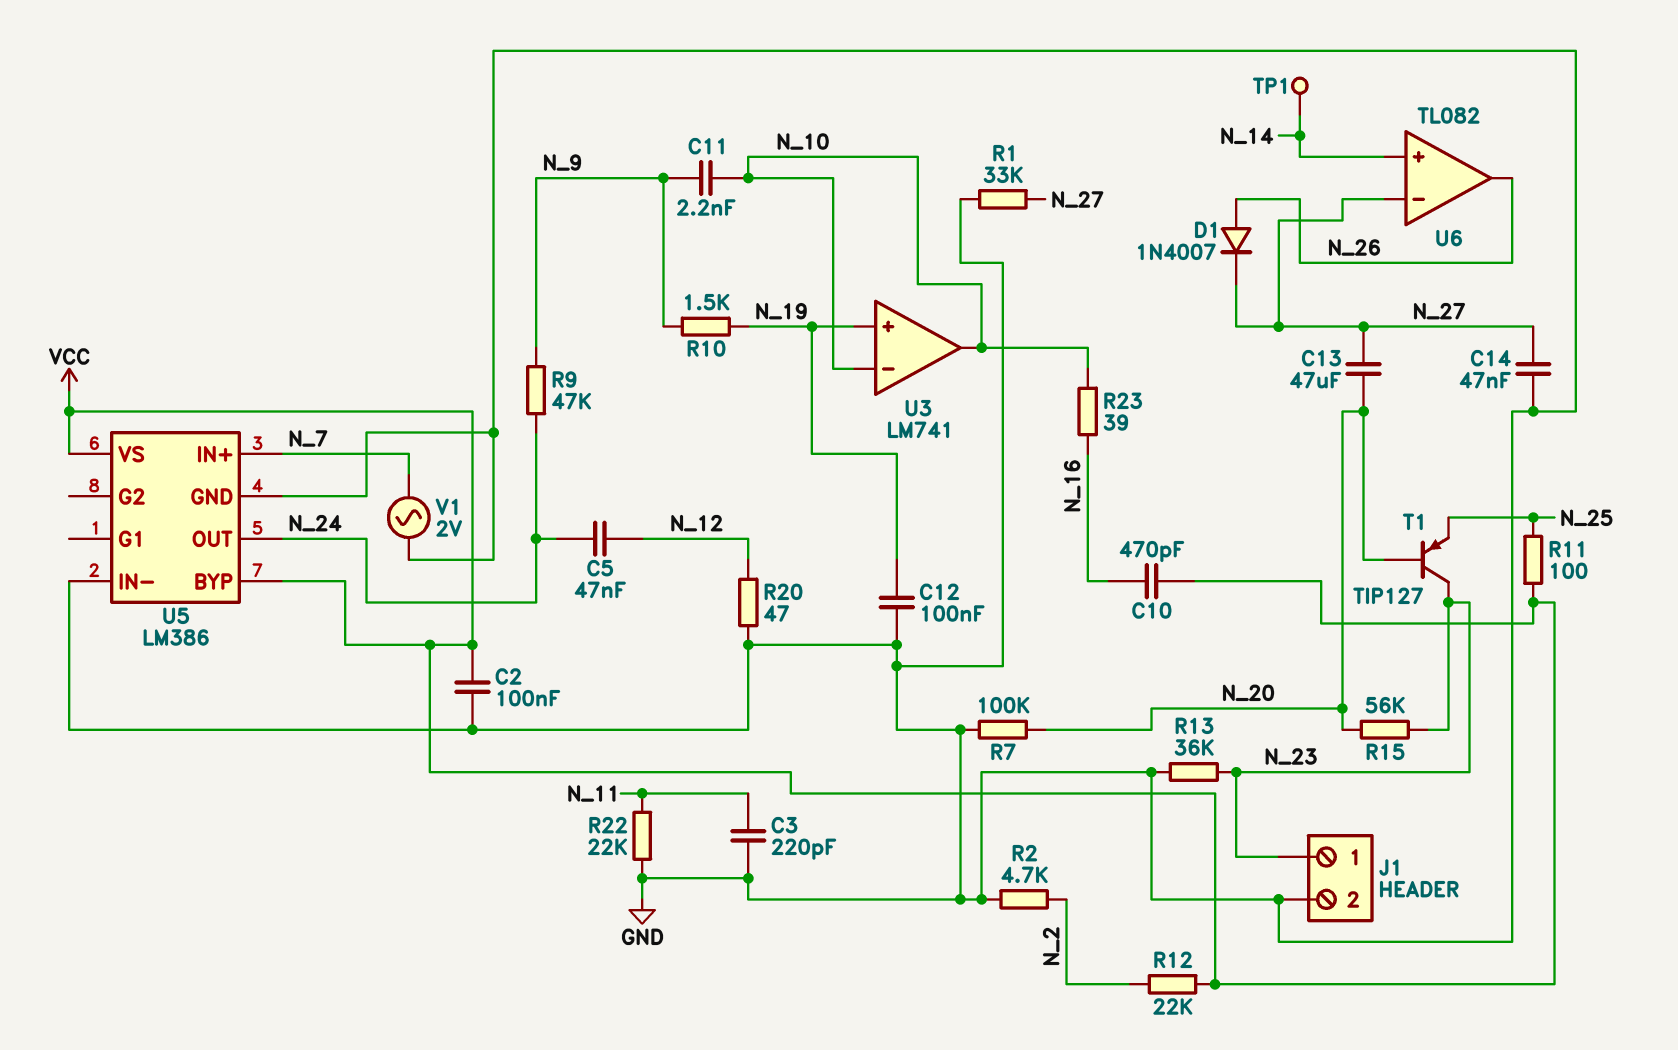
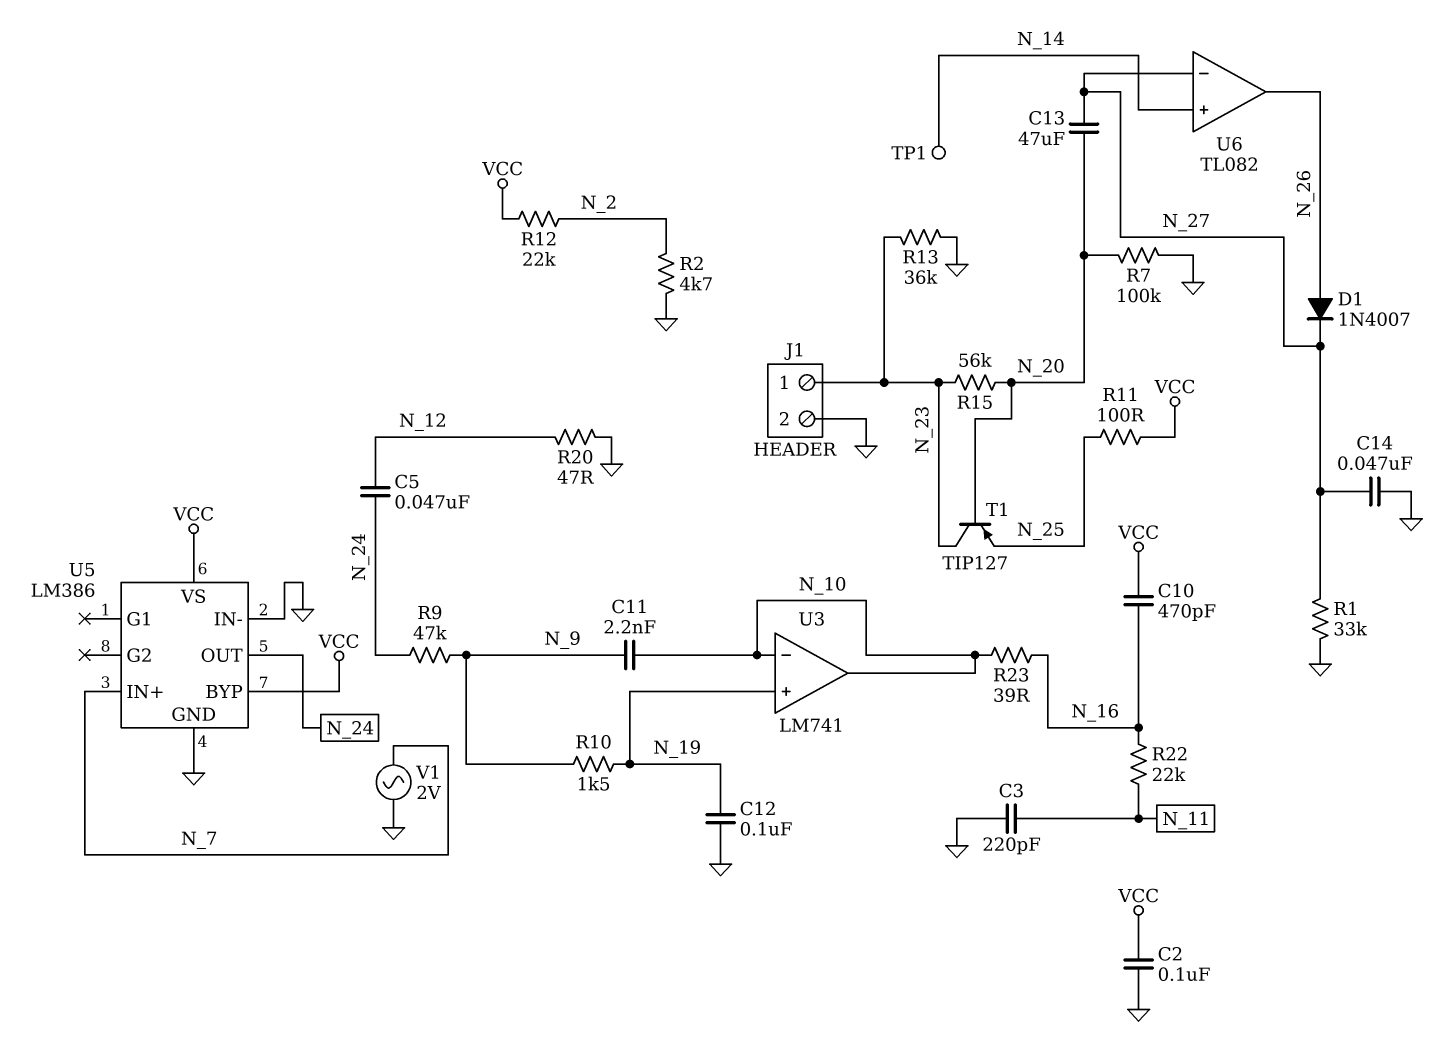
R22: 22k (GND, N_11) -> 22k (N_11, N_16)

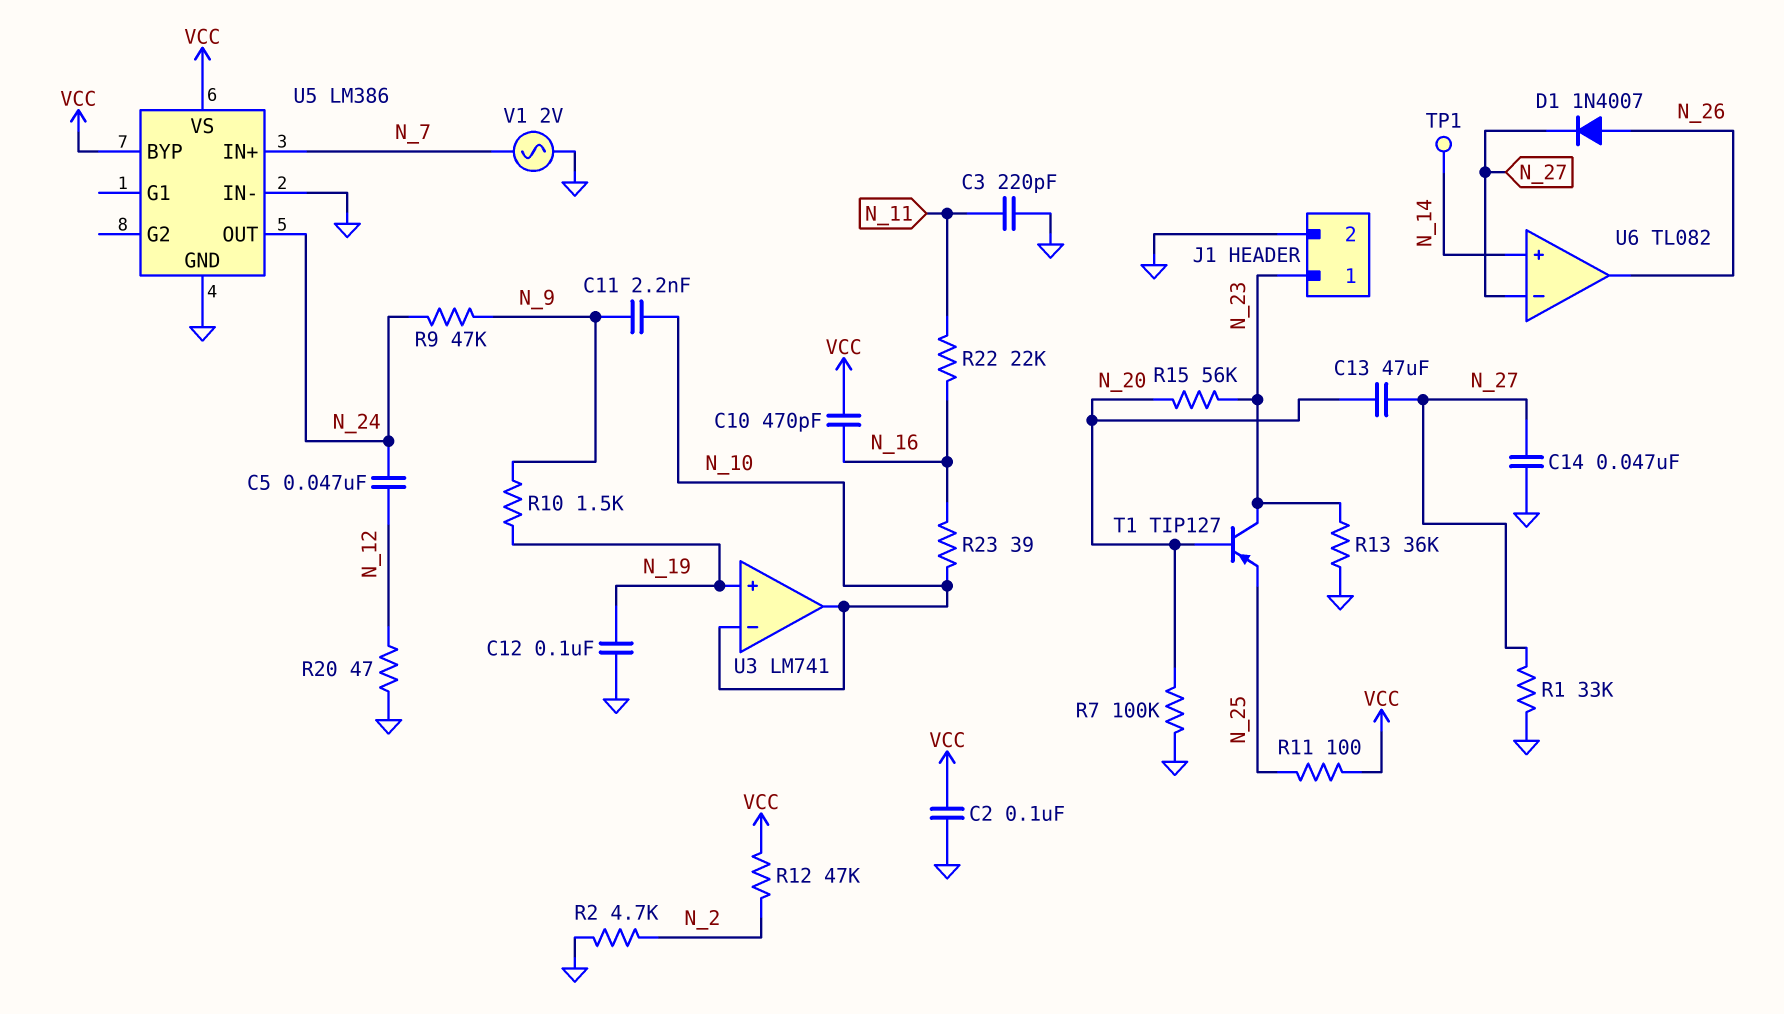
R12: 22k (N_2, VCC) -> 47k (N_2, VCC)

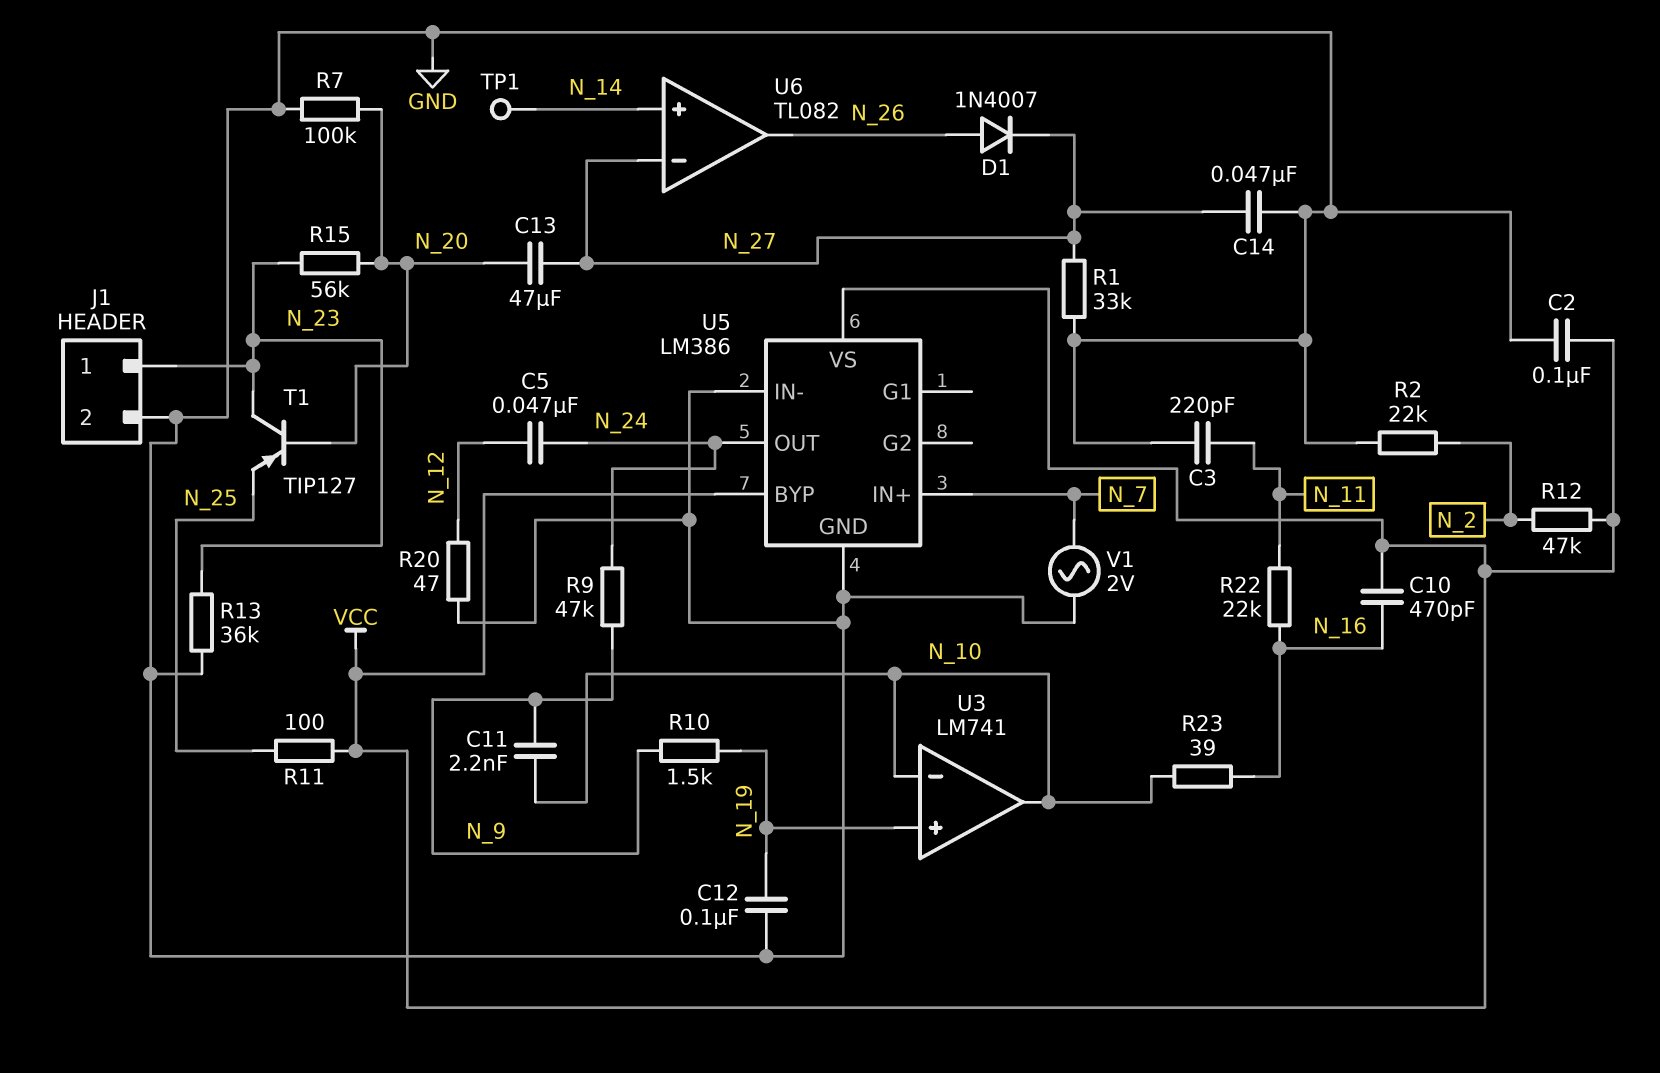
R2: 4.7k (GND, N_2) -> 22k (GND, N_2)

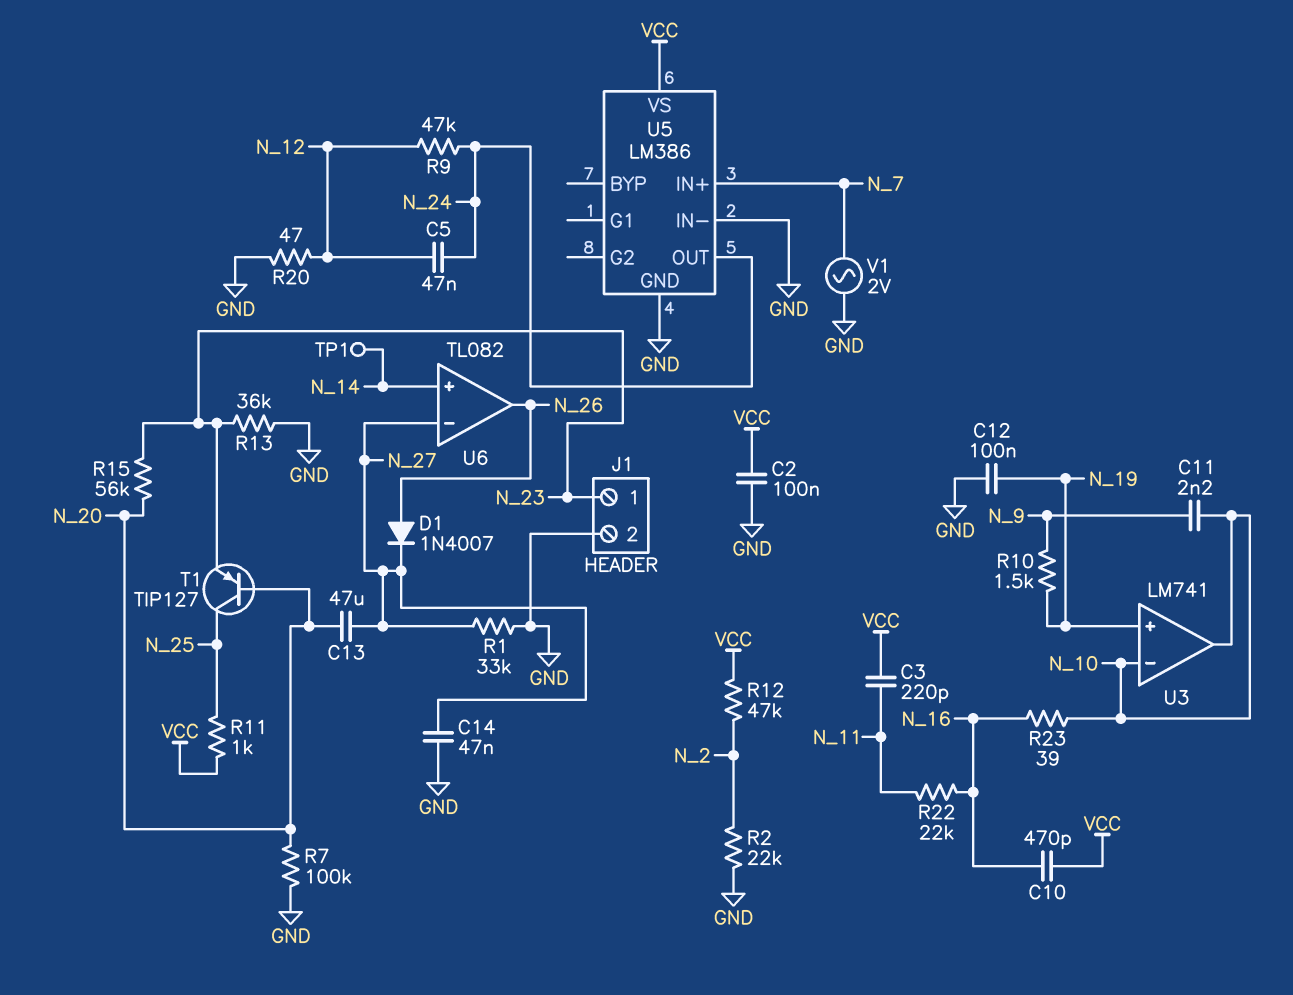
C3: 220pF (GND, N_11) -> 220pF (N_11, VCC)
R9: 47k (N_9, N_24) -> 47k (N_12, N_24)
R11: 100 (N_25, VCC) -> 1k (N_25, VCC)
T1: PNP TIP127 (B N_20, C N_23, E N_25) -> PNP TIP127 (B N_20, C N_25, E N_23)
U5 pin BYP: VCC -> none

